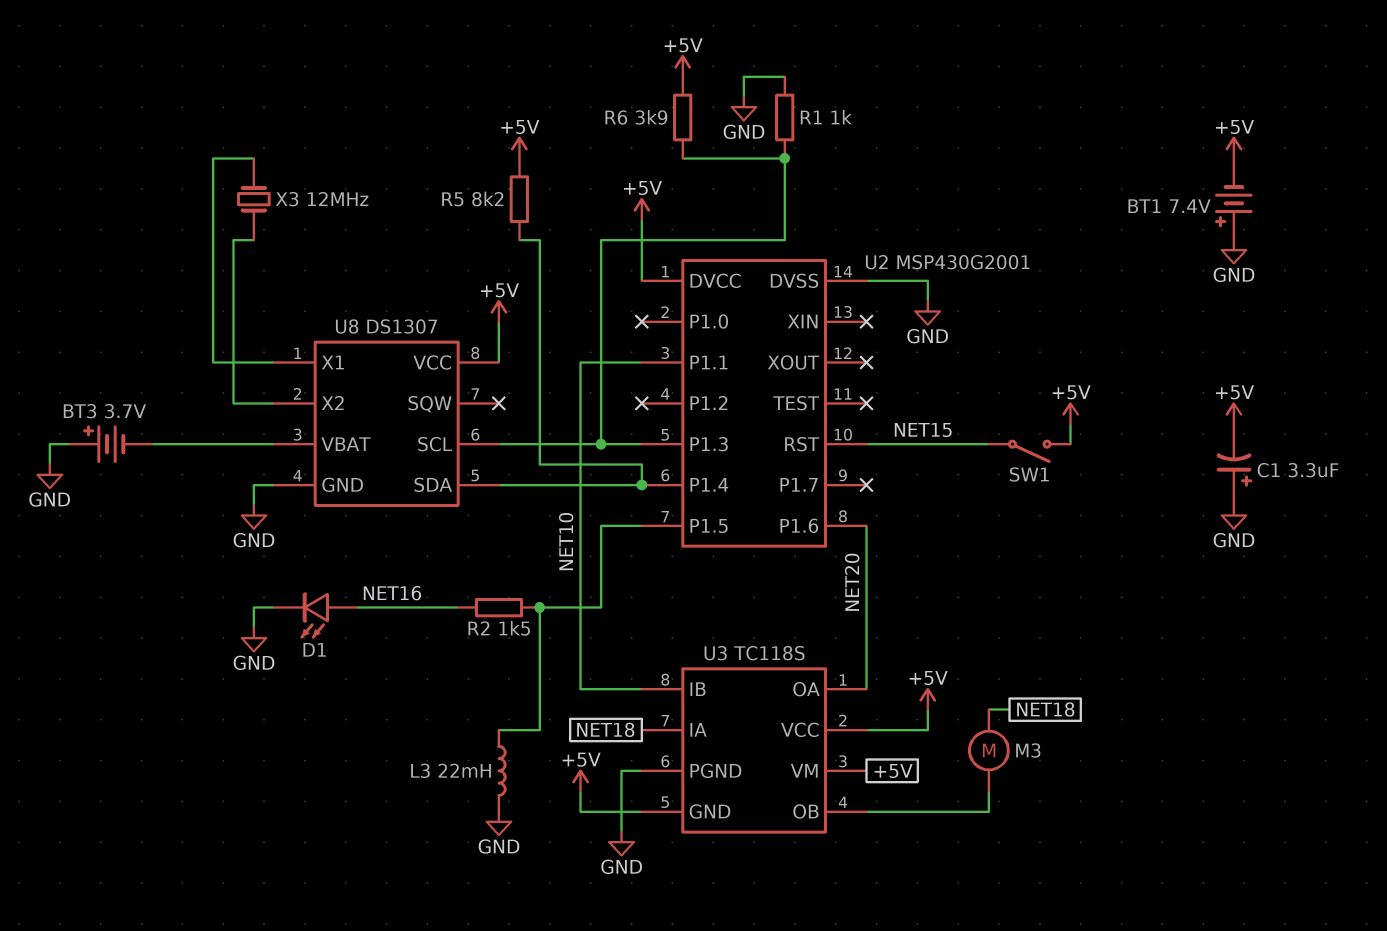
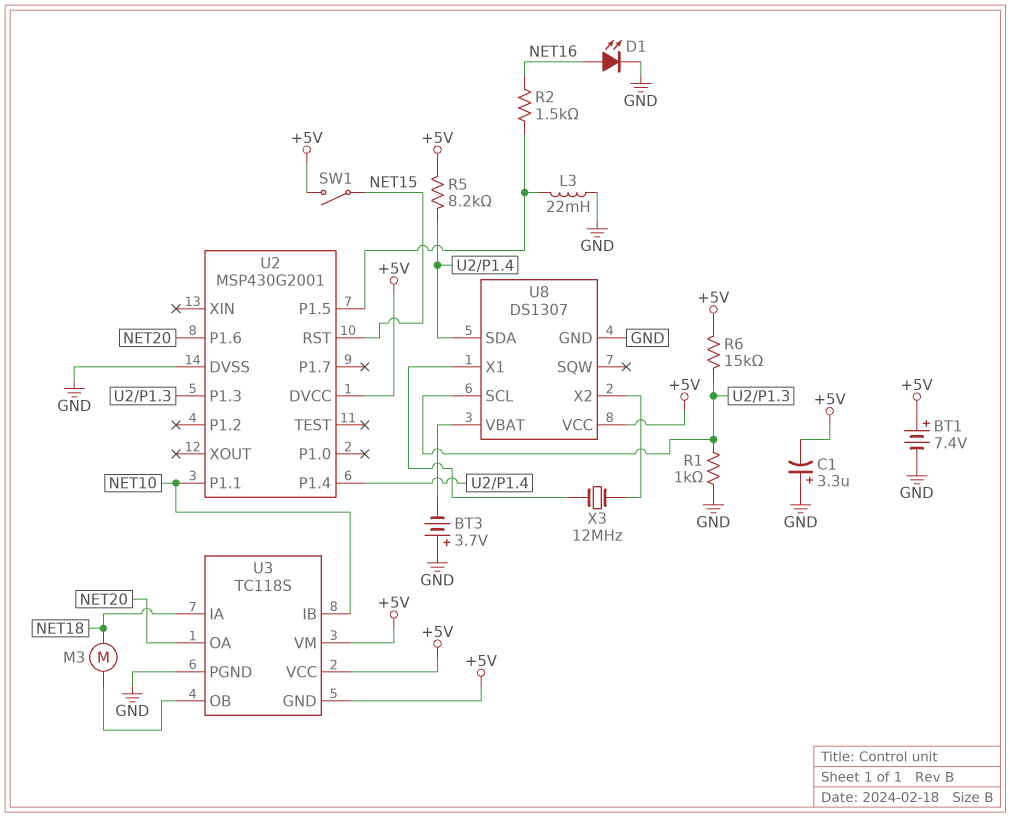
BT1: 7.4V (plus GND, minus +5V) -> 7.4V (plus +5V, minus GND)
R6: 3.9k (+5V, U2/P1.3) -> 15k (+5V, U2/P1.3)

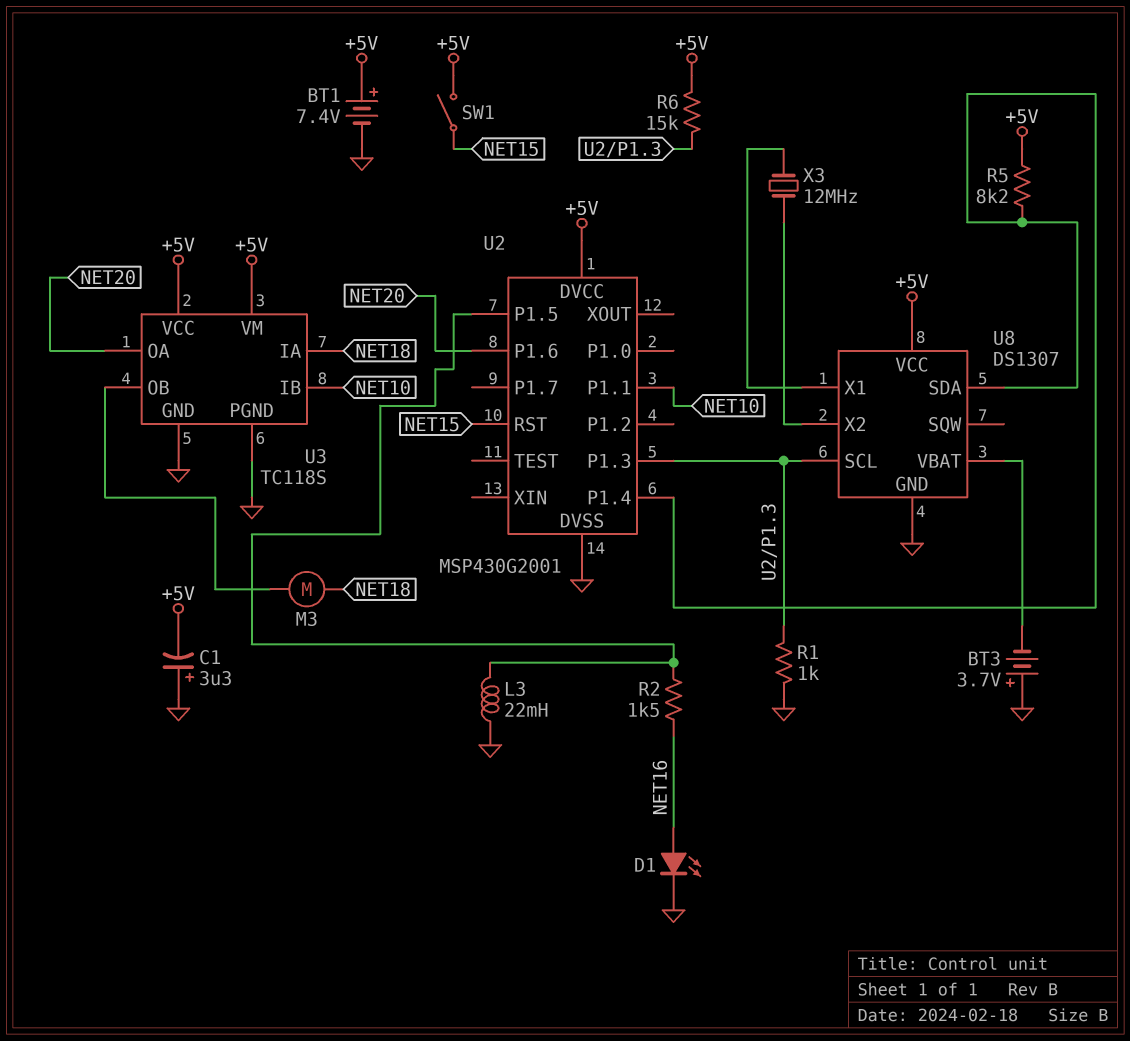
U3 pin GND: +5V -> GND

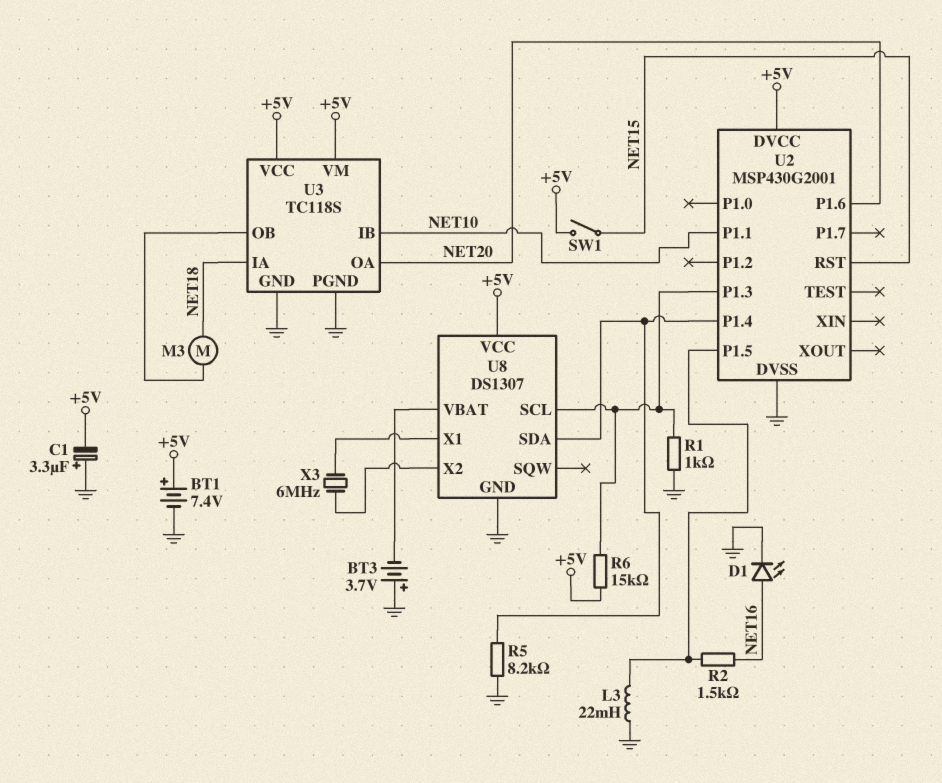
R5: 8.2k (+5V, U2/P1.4) -> 8.2k (GND, U2/P1.4)
X3: 12MHz (U8/X1, U8/X2) -> 6MHz (U8/X1, U8/X2)

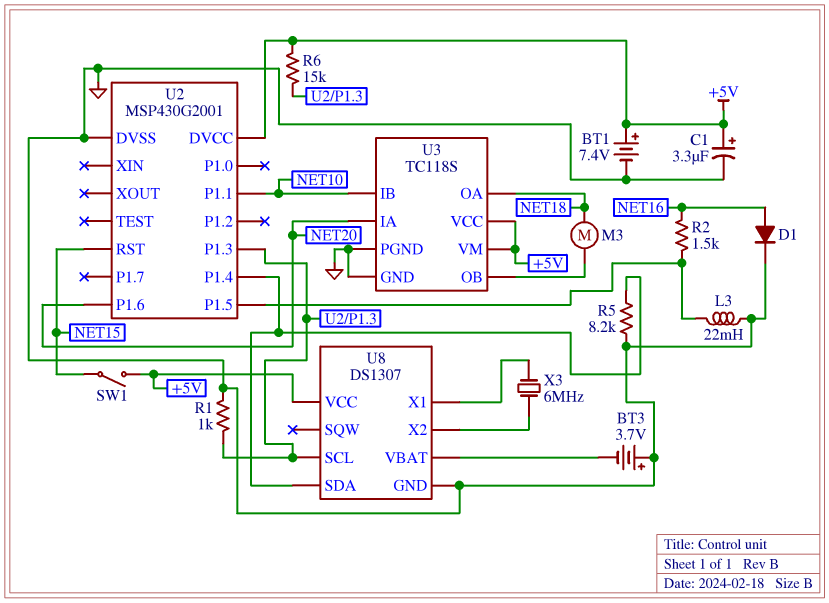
C1: 3.3uF (plus GND, minus +5V) -> 3.3uF (plus +5V, minus GND)
D1: LED (A NET16, K GND) -> diode (A NET16, K GND)
U3 pin IA: NET18 -> NET20
U3 pin OA: NET20 -> NET18

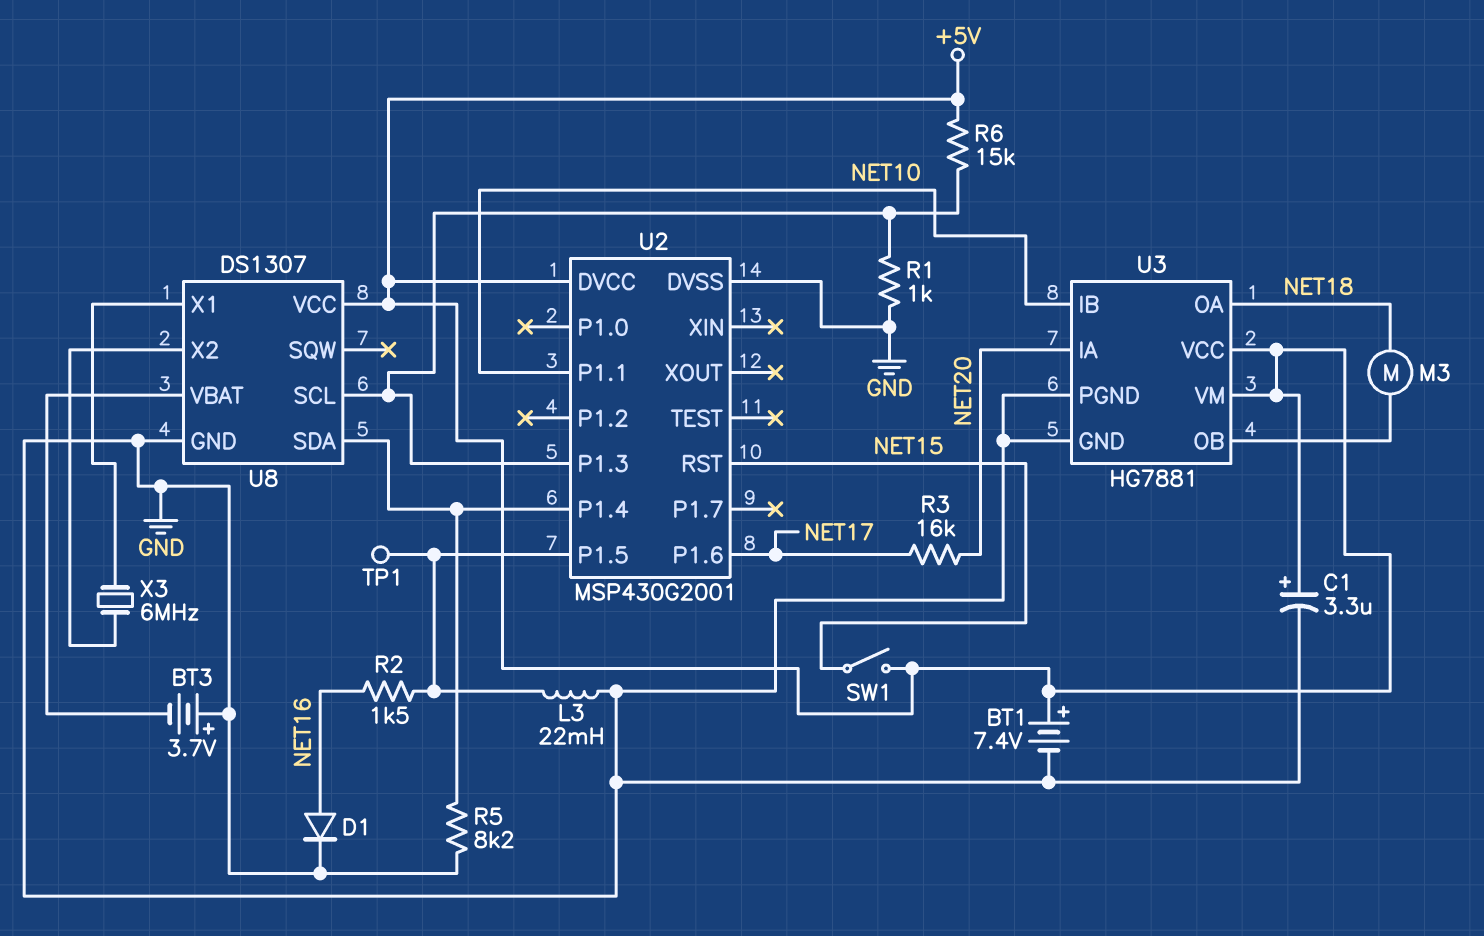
R3: none -> 16k (NET17, NET20)
TP1: none -> test point (U2/P1.5)
U2 pin P1.6: NET20 -> NET17
U3: TC118S -> HG7881

